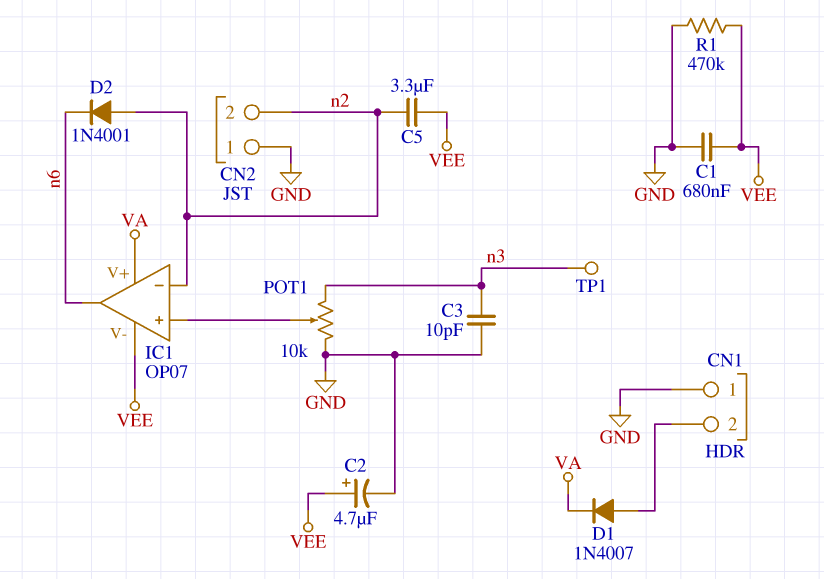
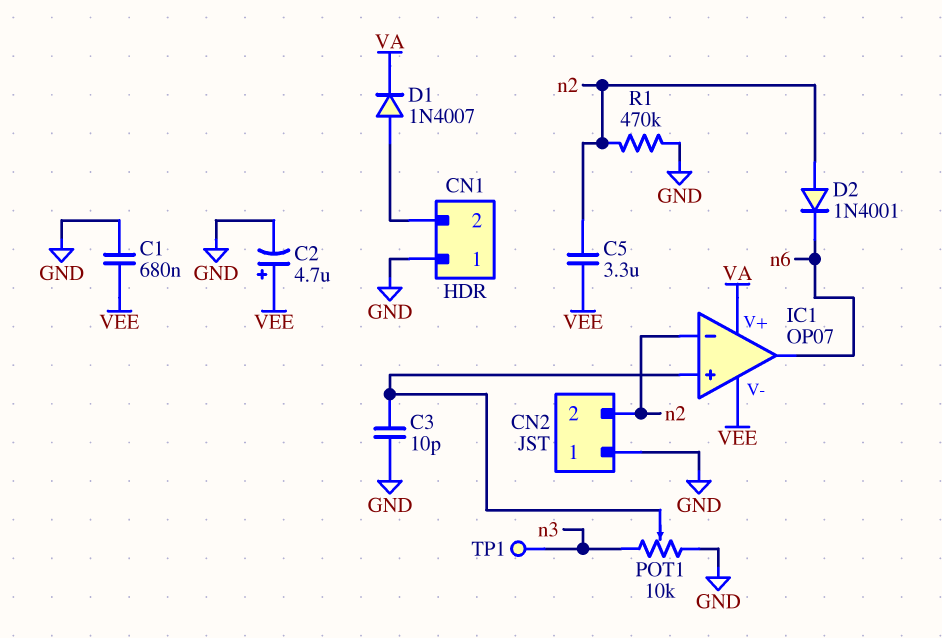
C3: 10pF (GND, n3) -> 10pF (GND, IC1/in+)
R1: 470k (GND, VEE) -> 470k (GND, n2)

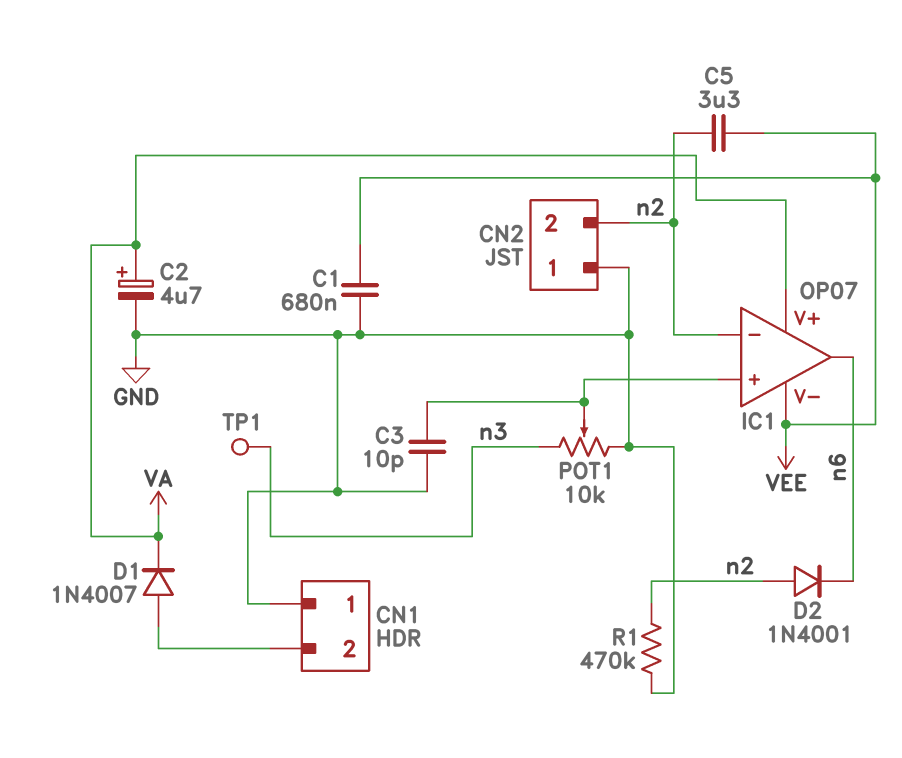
C2: 4.7uF (plus VEE, minus GND) -> 4.7uF (plus VA, minus GND)

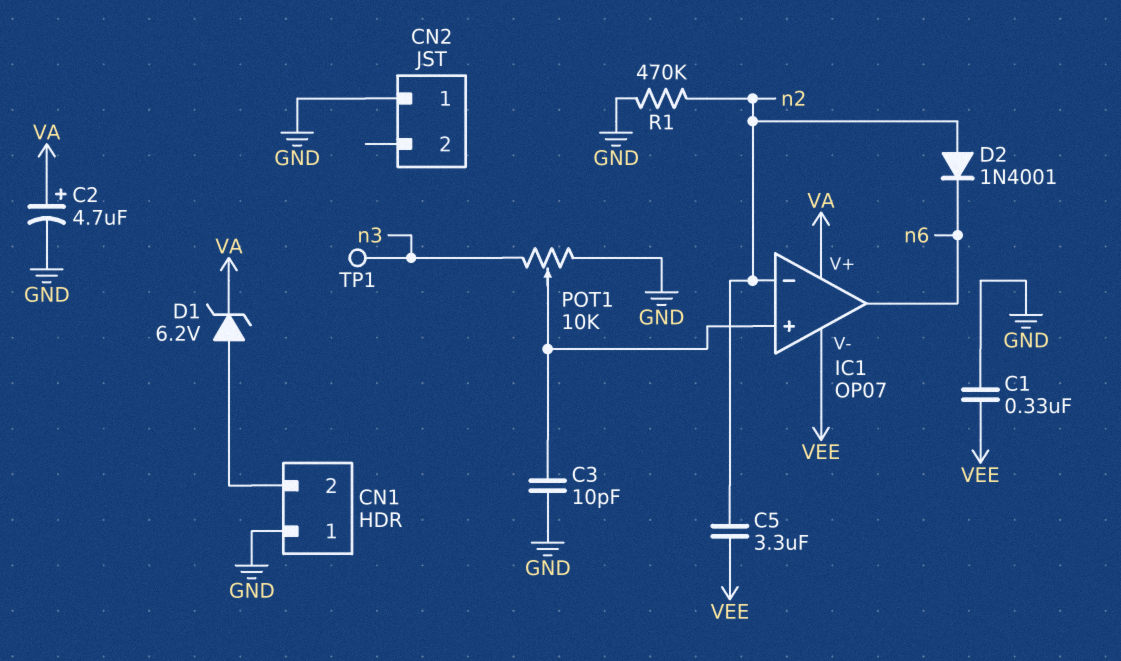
C1: 680nF (GND, VEE) -> 330nF (GND, VEE)
CN2 pin 2: n2 -> none
D1: diode 1N4007 (A CN1/2, K VA) -> zener 6.2V (A CN1/2, K VA)

